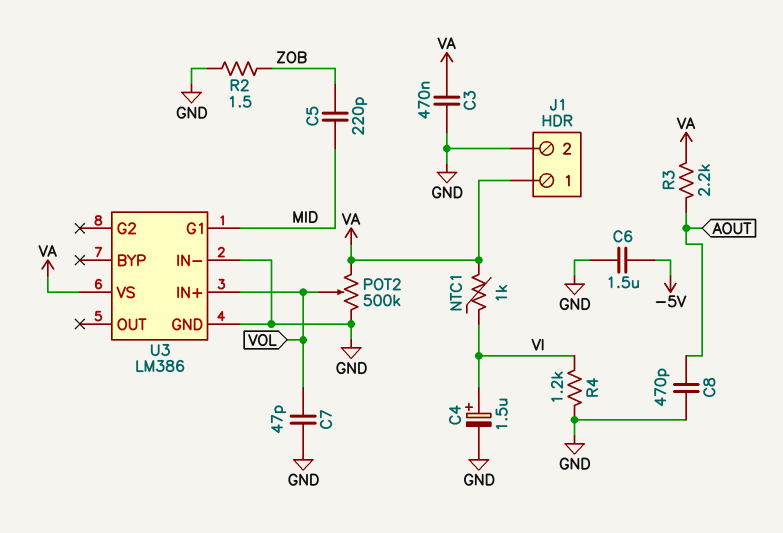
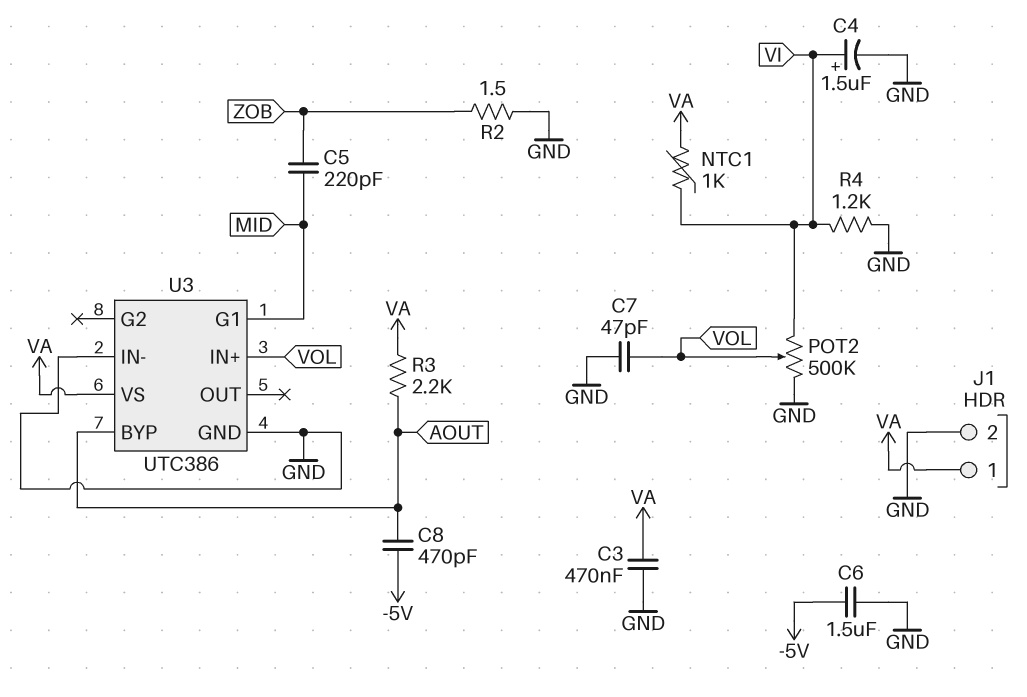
C8: 470pF (AOUT, GND) -> 470pF (-5V, AOUT)
POT2: 500k (GND, VA, wiper VOL) -> 500k (GND, VI, wiper VOL)
U3: LM386 -> UTC386
U3 pin BYP: none -> AOUT

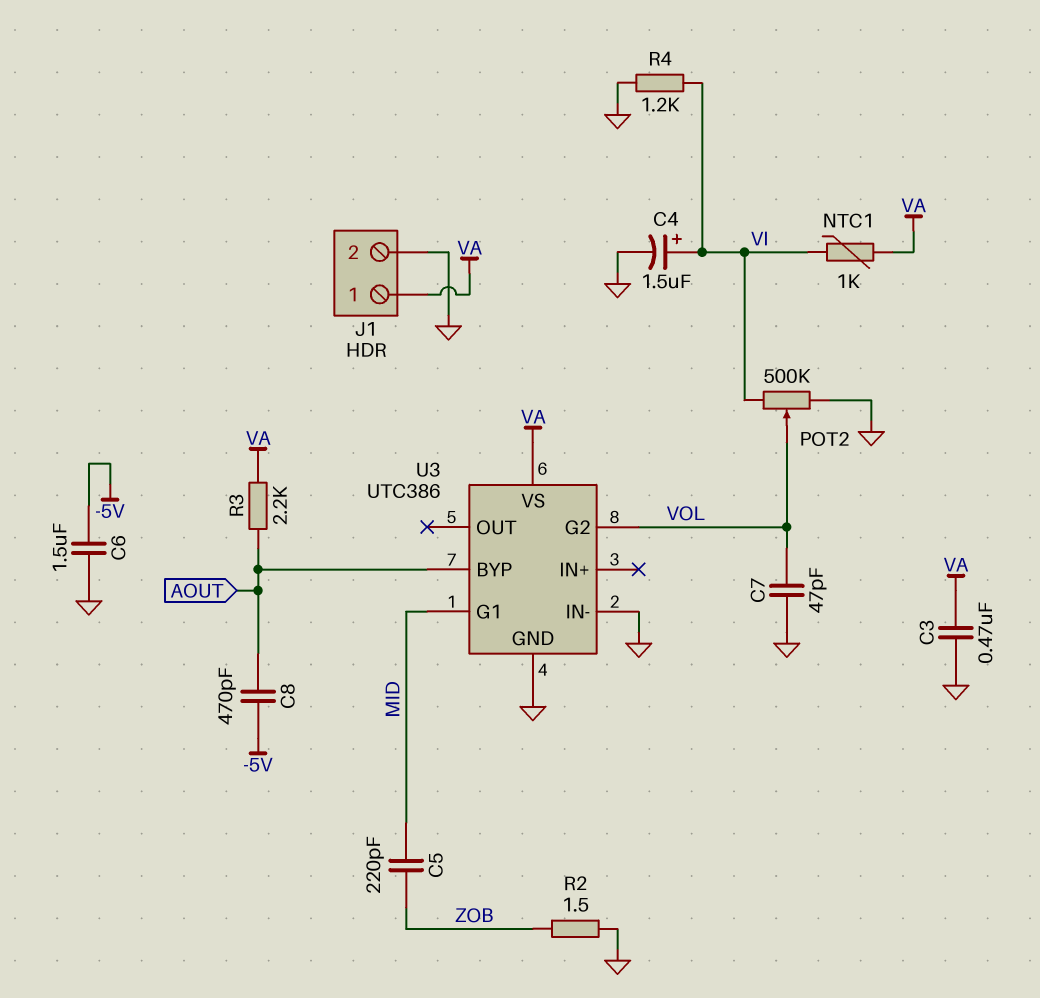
U3 pin G2: none -> VOL
U3 pin IN+: VOL -> none

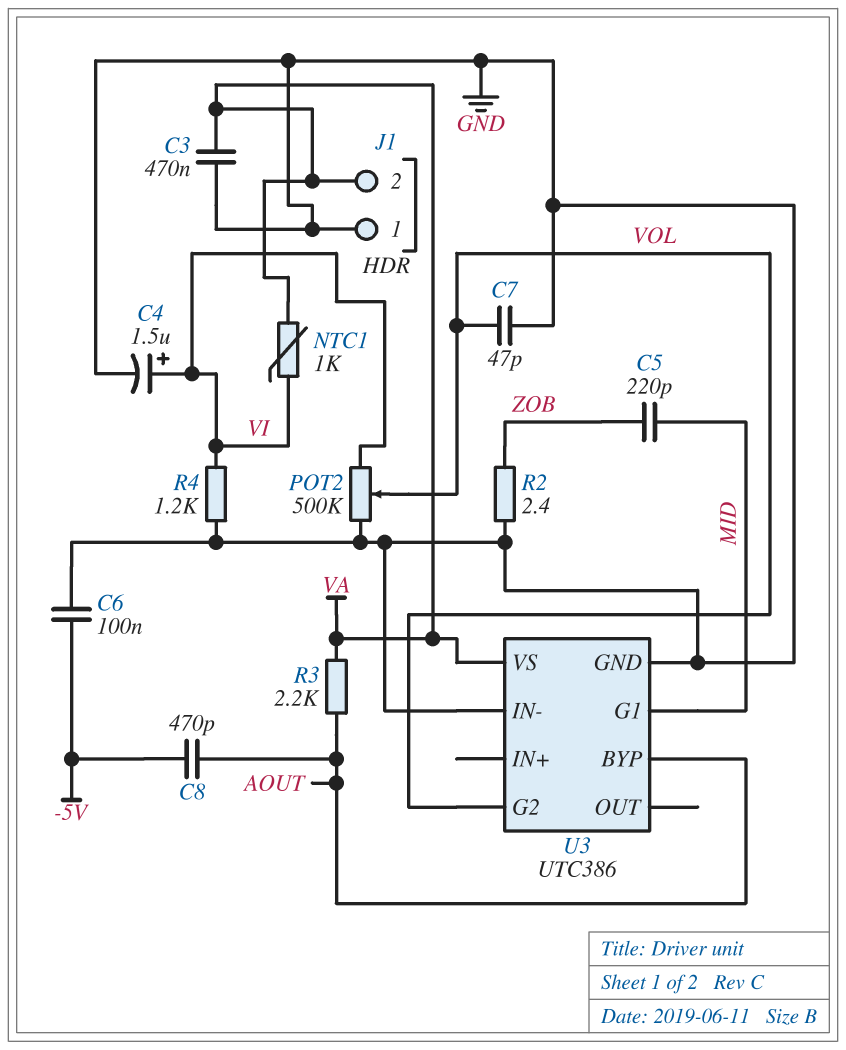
C6: 1.5uF (-5V, GND) -> 100nF (-5V, GND)
J1 pin 1: VA -> GND
J1 pin 2: GND -> VA
R2: 1.5 (GND, ZOB) -> 2.4 (GND, ZOB)

